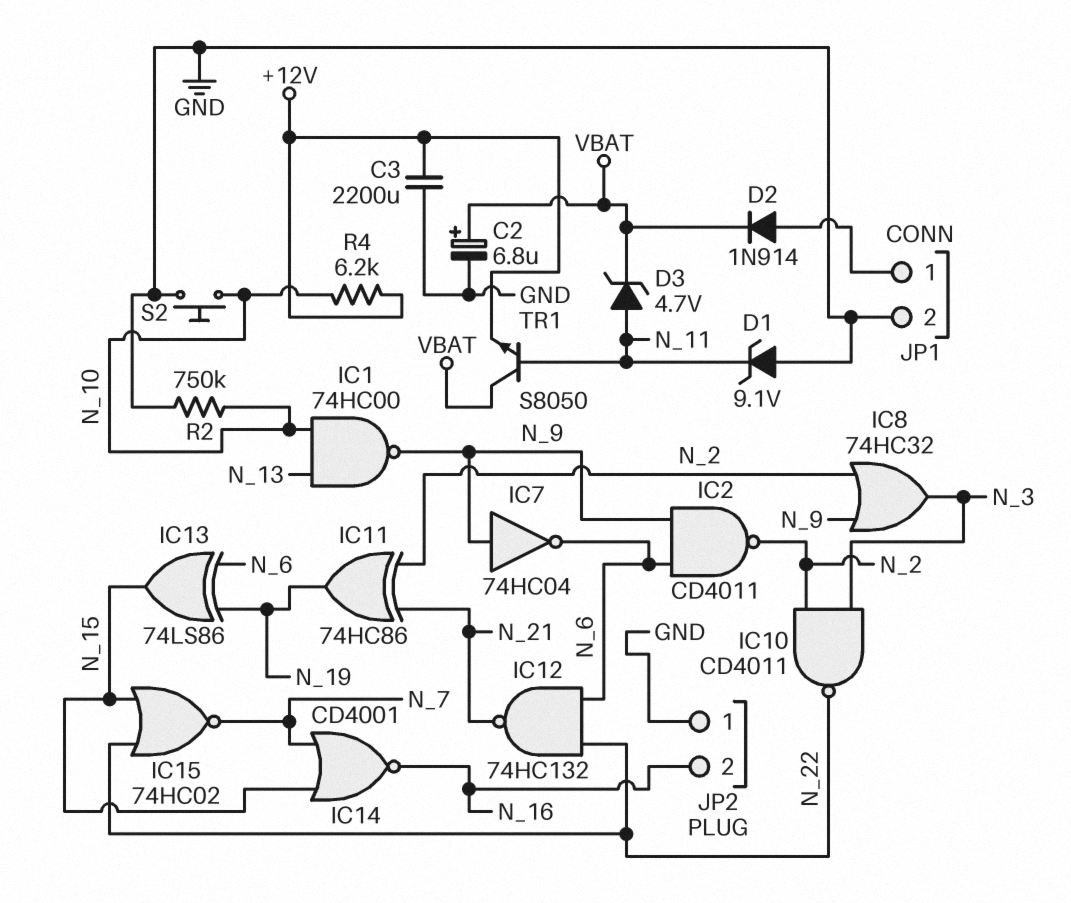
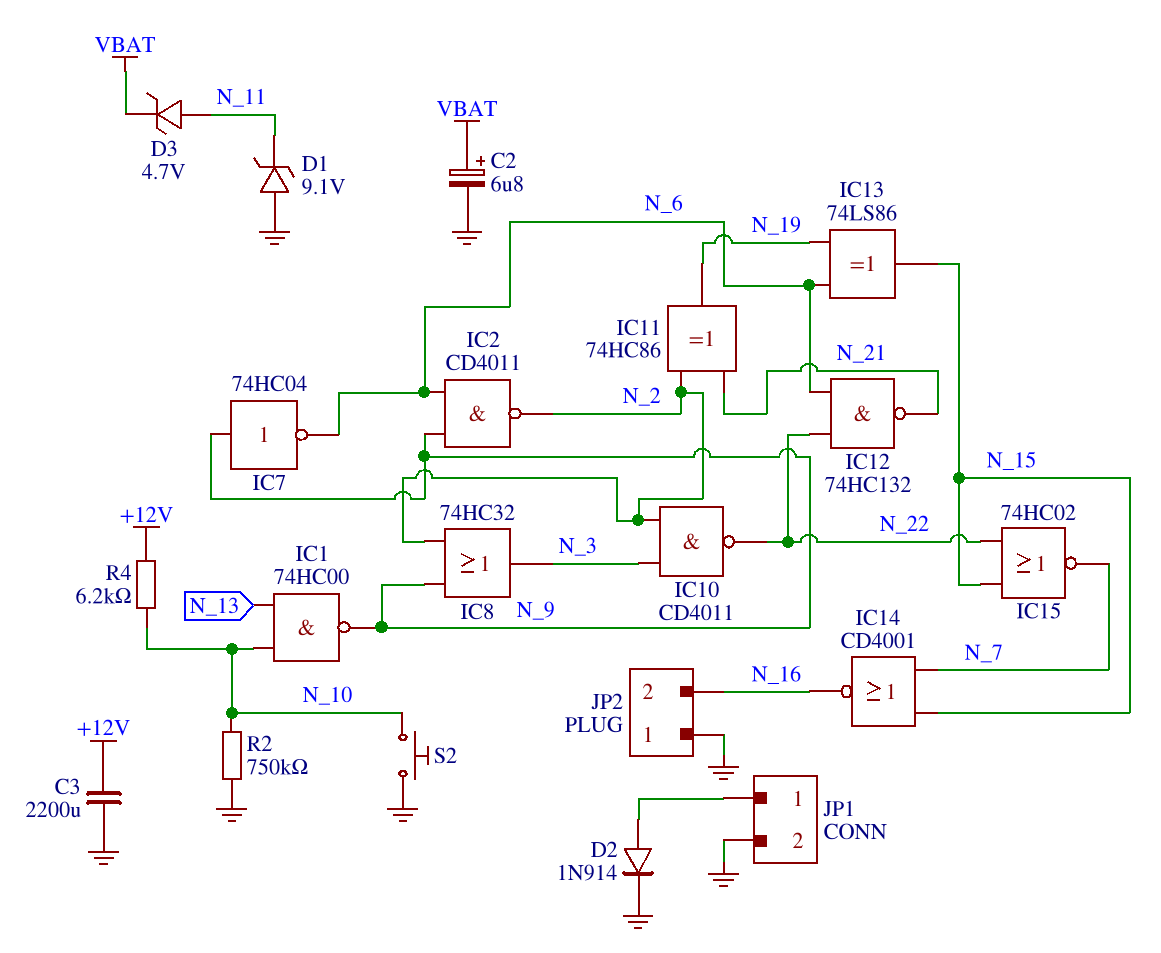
D2: diode 1N914 (A JP1/1, K VBAT) -> diode 1N914 (A JP1/1, K GND)
TR1: NPN S8050 (B N_11, C VBAT, E +12V) -> none

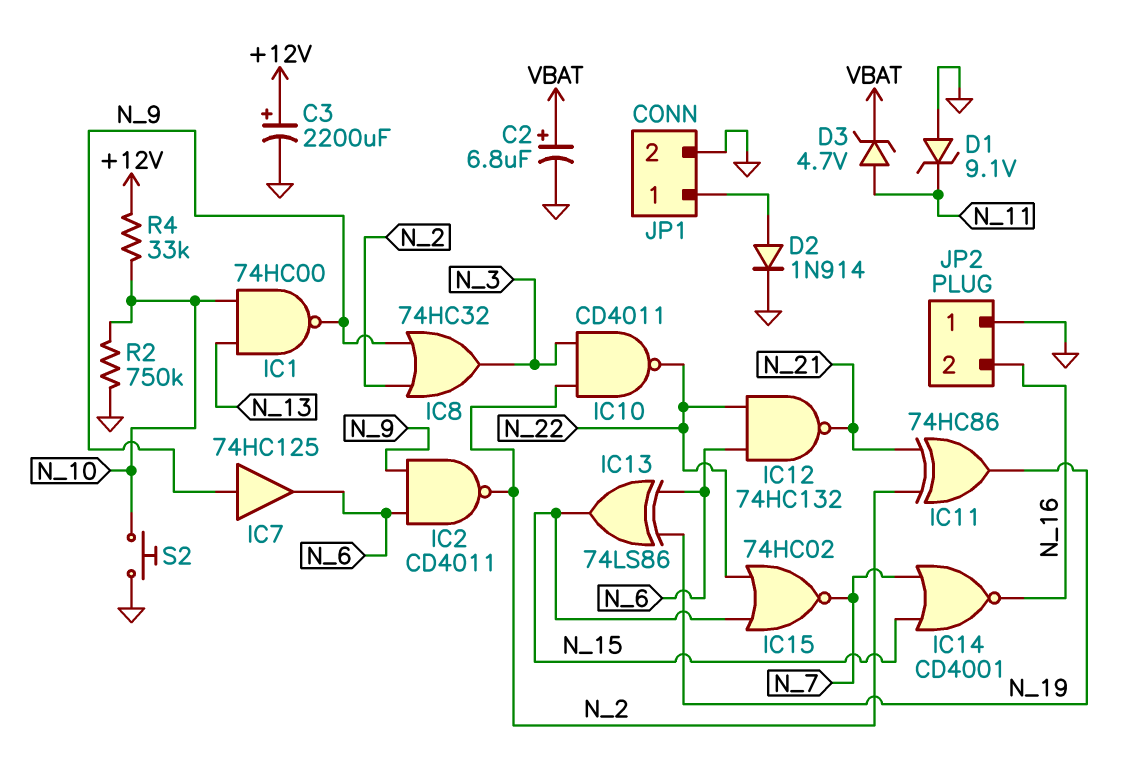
C3: 2200uF (+12V, GND) -> 2200uF (plus +12V, minus GND)
IC7: NOT 74HC04 (in N_9, out N_6) -> buffer 74HC125 (in N_9, out N_6)
R4: 6.2k (+12V, N_10) -> 33k (+12V, N_10)

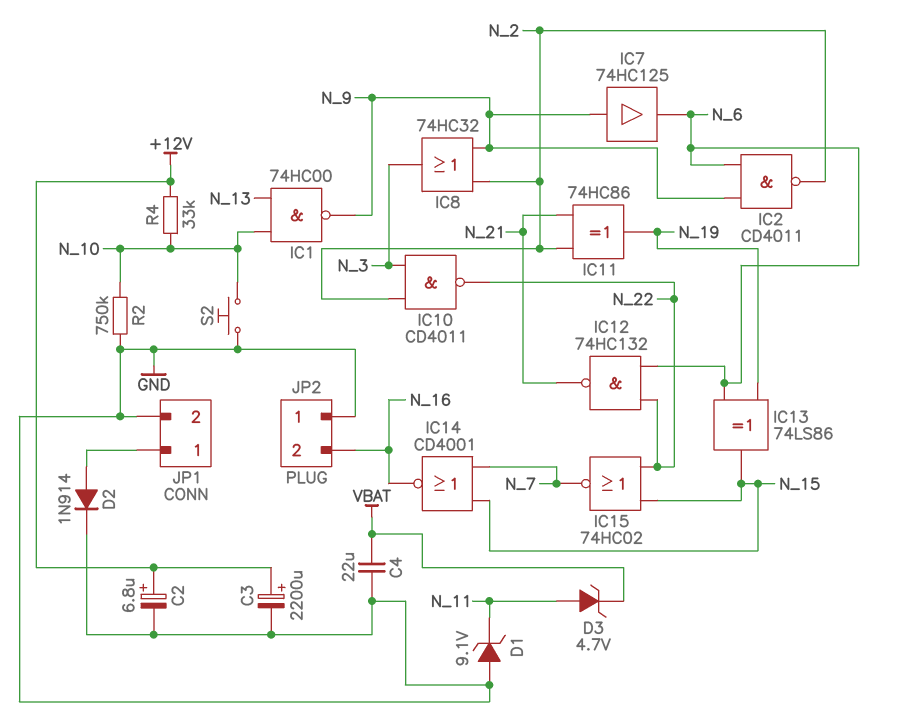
C2: 6.8uF (plus VBAT, minus GND) -> 6.8uF (plus +12V, minus GND)
C4: none -> 22uF (GND, VBAT)

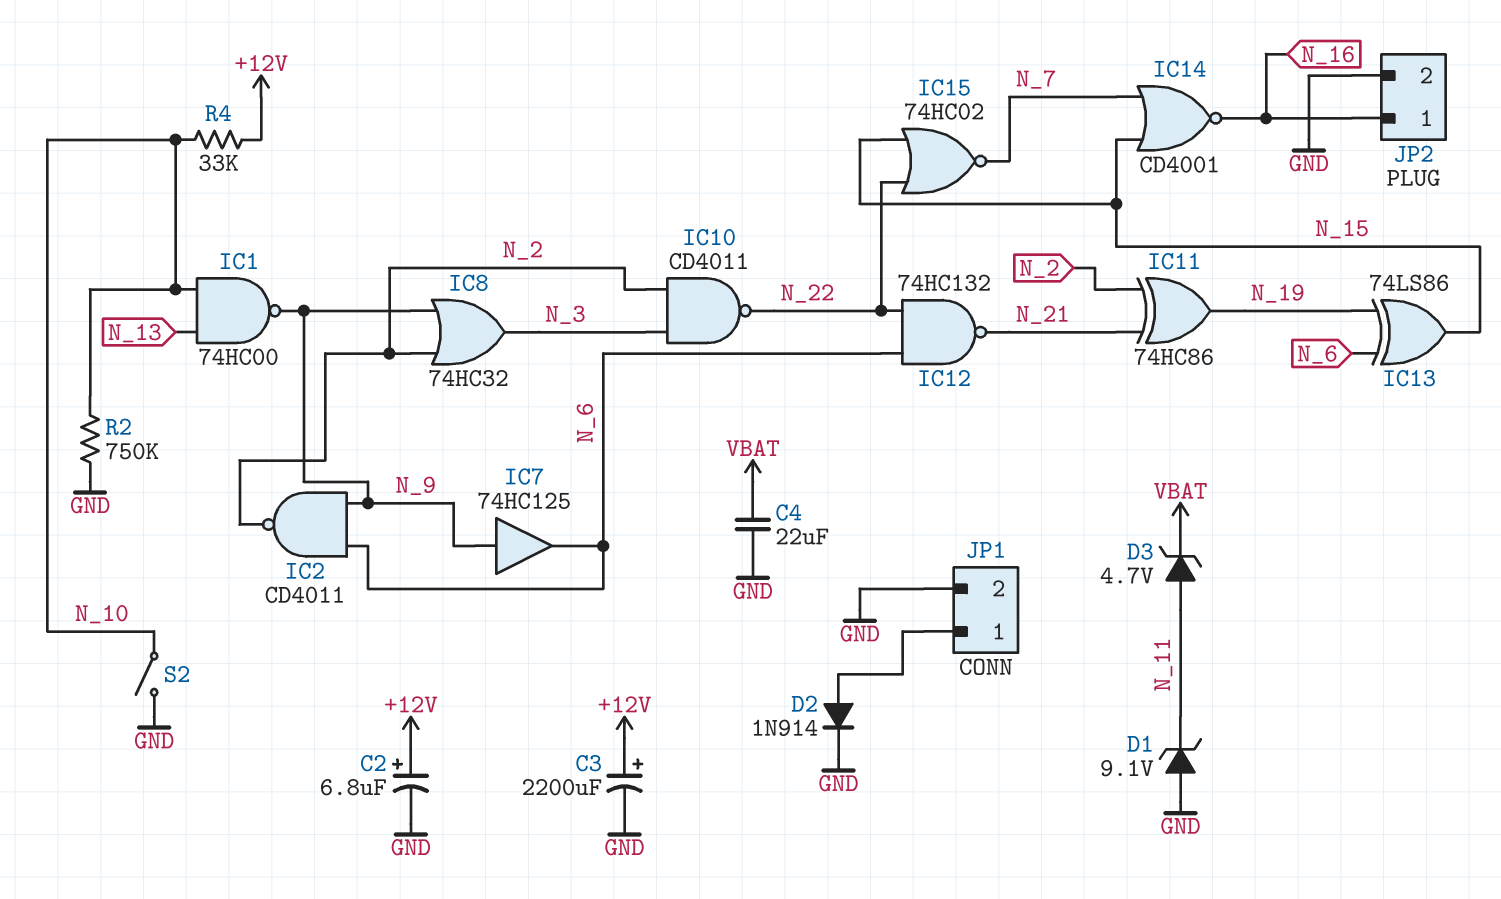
JP2 pin 1: GND -> N_16
JP2 pin 2: N_16 -> GND
S2: button (GND, N_10) -> switch (GND, N_10)

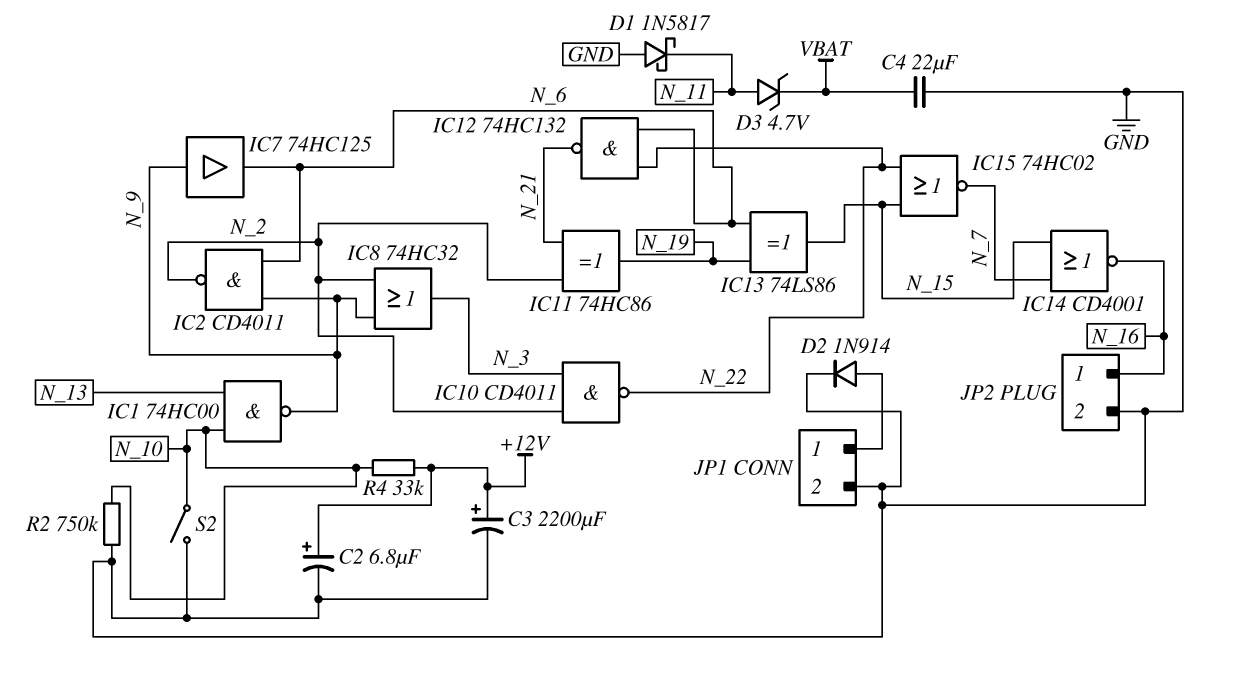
D1: zener 9.1V (A GND, K N_11) -> schottky 1N5817 (A GND, K N_11)

